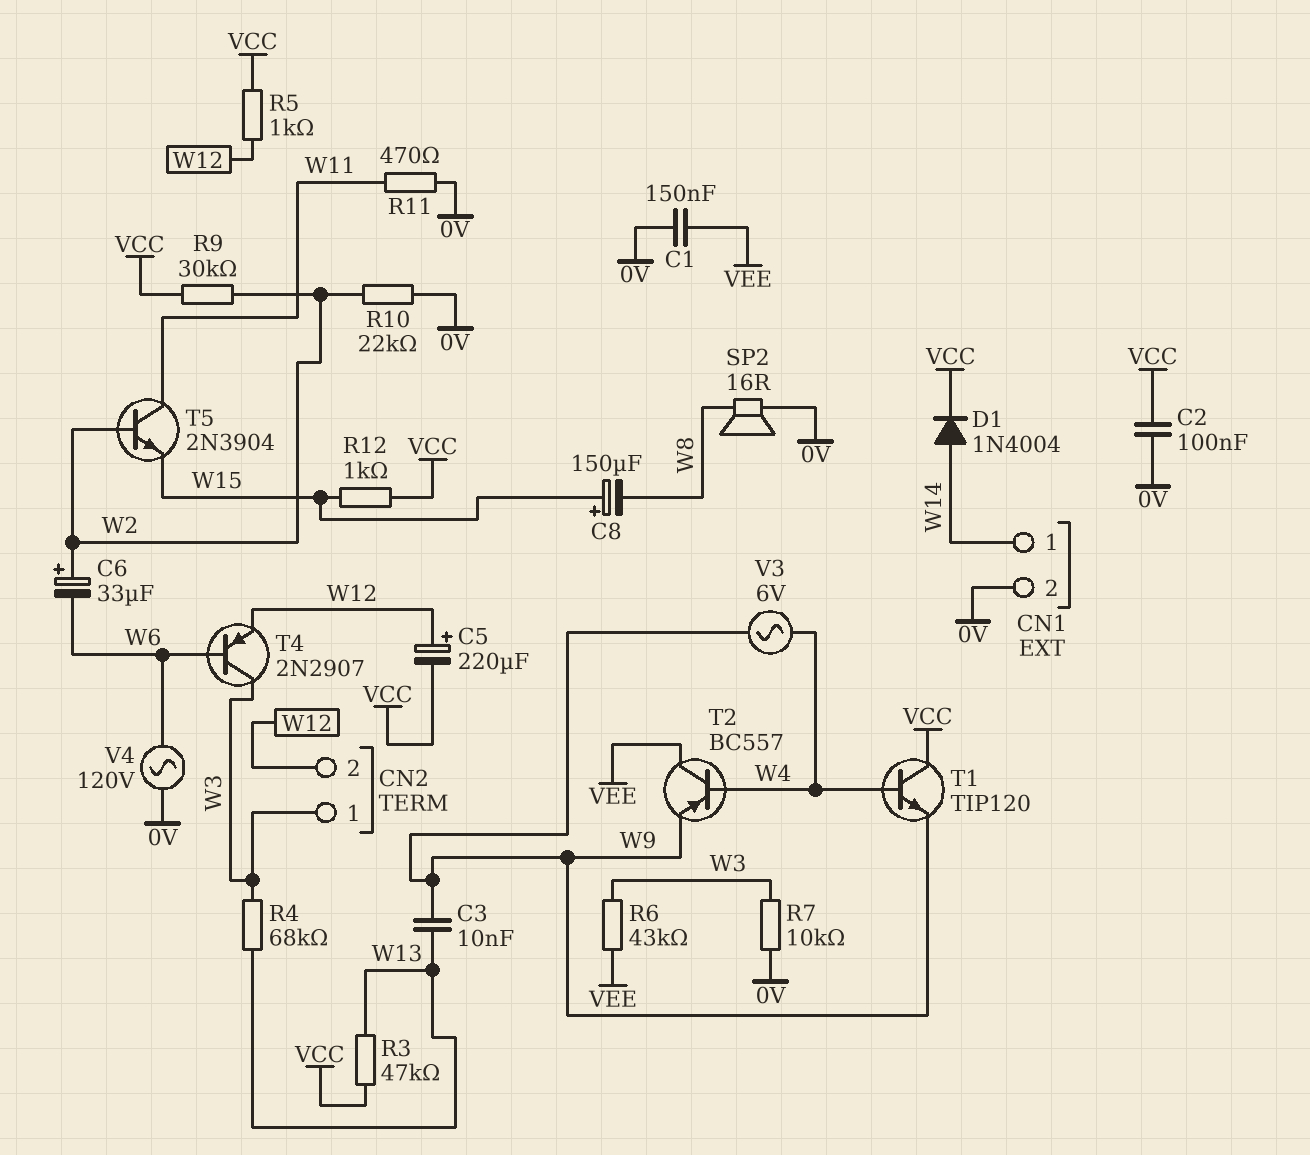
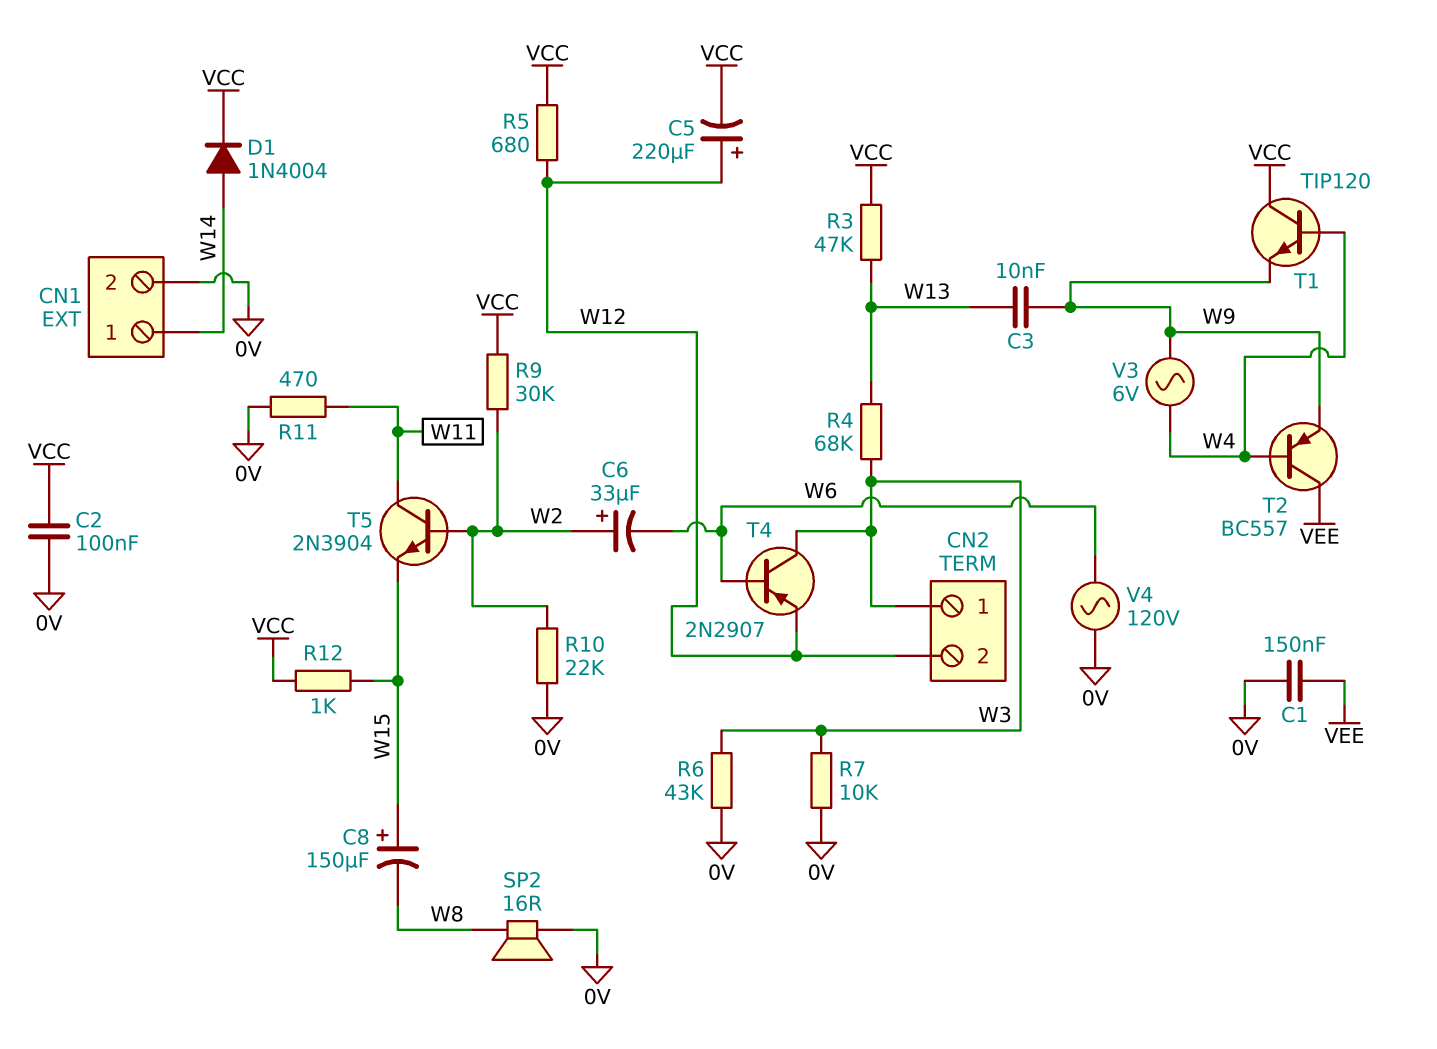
R5: 1k (VCC, W12) -> 680 (VCC, W12)
R6: 43k (VEE, W3) -> 43k (0V, W3)

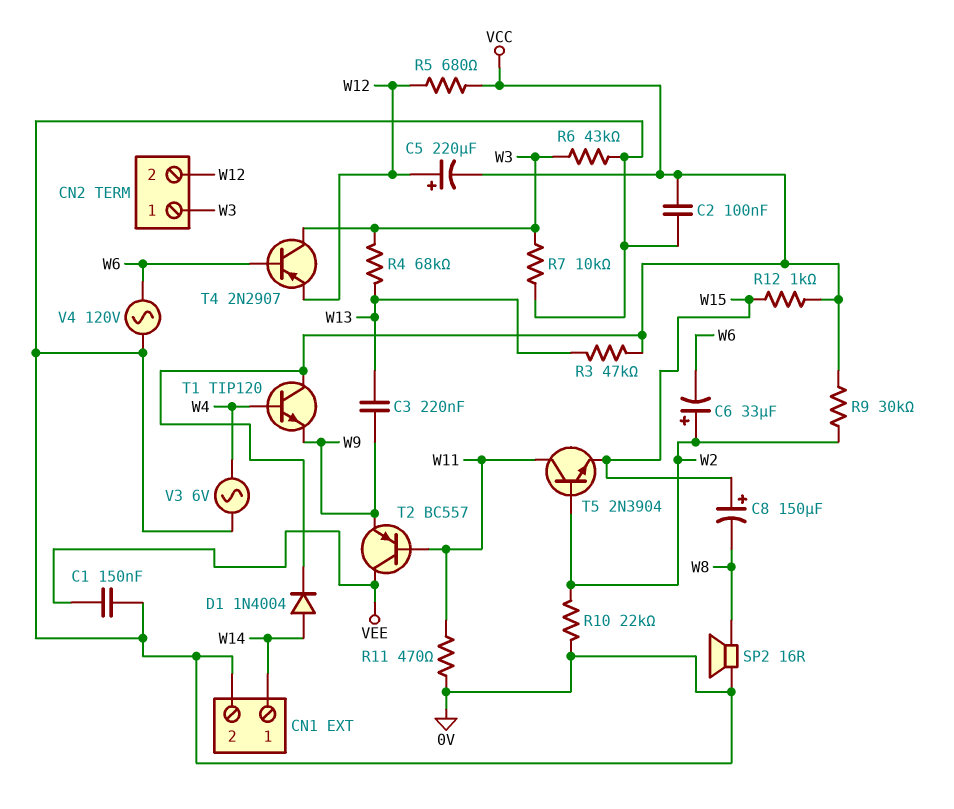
C3: 10nF (W9, W13) -> 220nF (W9, W13)
T2: PNP BC557 (B W4, C VEE, E W9) -> PNP BC557 (B W11, C VEE, E W9)
V3: AC 6V (W4, W9) -> AC 6V (0V, W4)

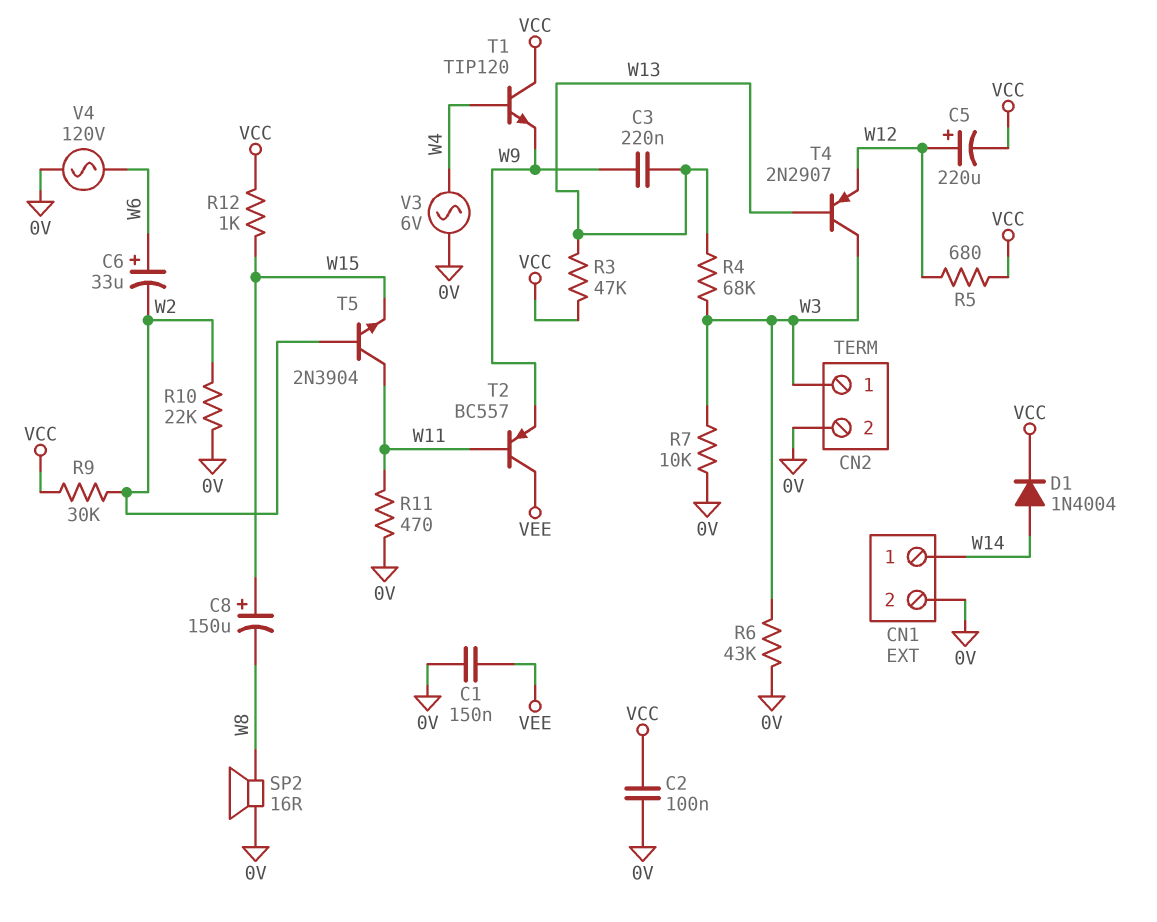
C6: 33uF (plus W2, minus W6) -> 33uF (plus W6, minus W2)
CN2 pin 2: W12 -> 0V
T4: PNP 2N2907 (B W6, C W3, E W12) -> PNP 2N2907 (B W13, C W3, E W12)

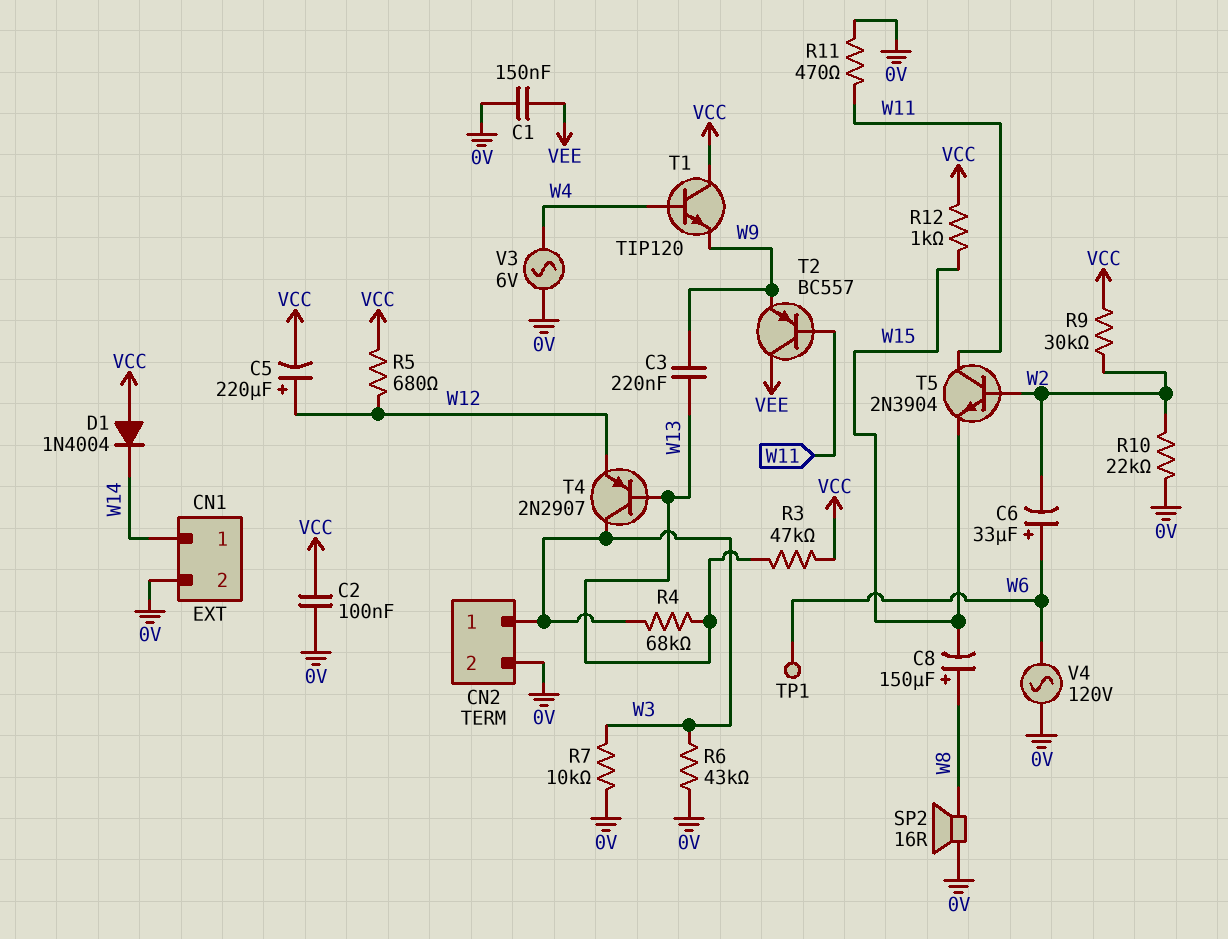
C8: 150uF (plus W15, minus W8) -> 150uF (plus W8, minus W15)
D1: diode 1N4004 (A W14, K VCC) -> diode 1N4004 (A VCC, K W14)
TP1: none -> test point (W6)

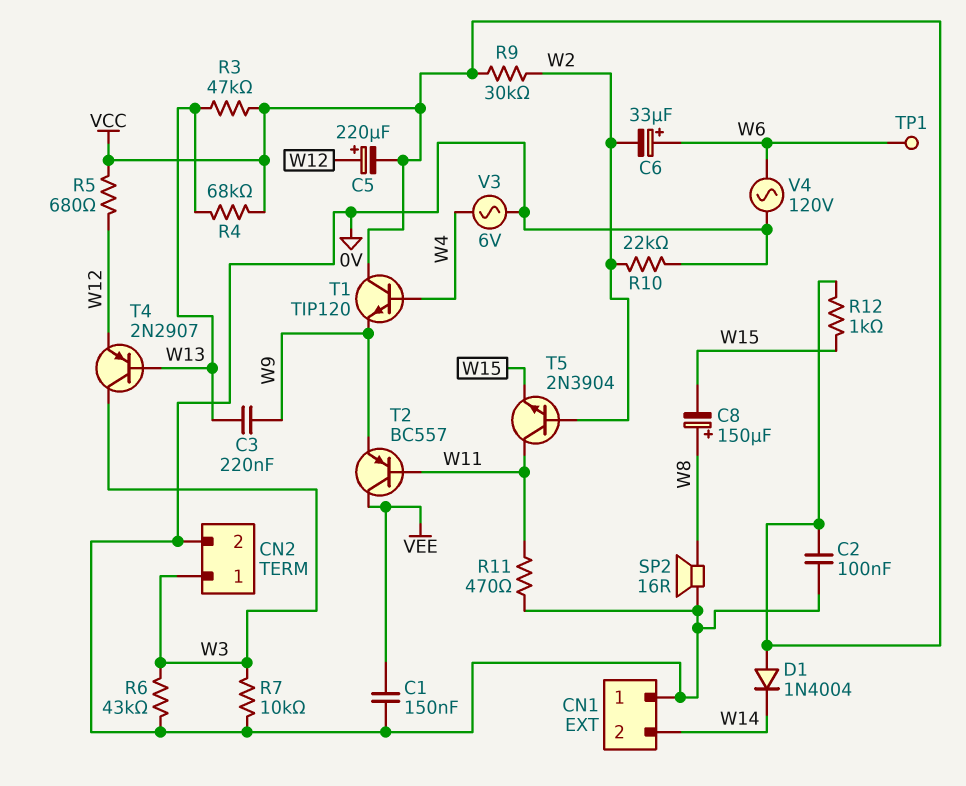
CN1 pin 1: W14 -> 0V
CN1 pin 2: 0V -> W14
R4: 68k (W3, W13) -> 68k (VCC, W13)

